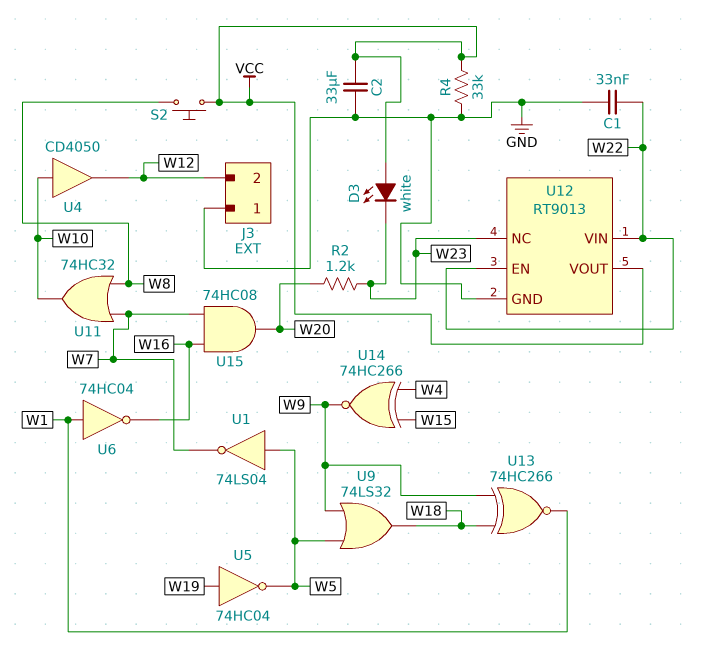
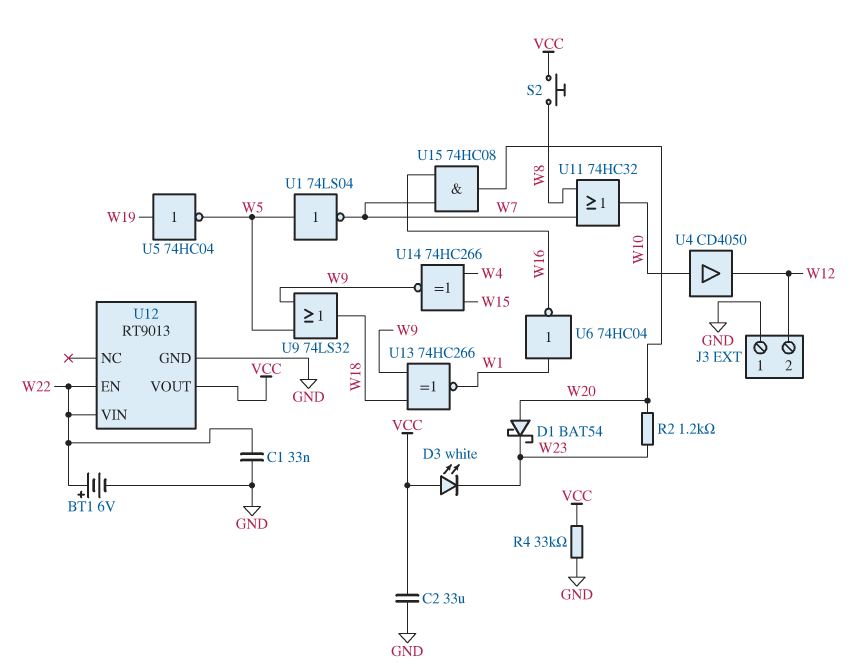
BT1: none -> 6V (plus W22, minus GND)
D1: none -> schottky BAT54 (A W20, K W23)
U12 pin NC: W23 -> none

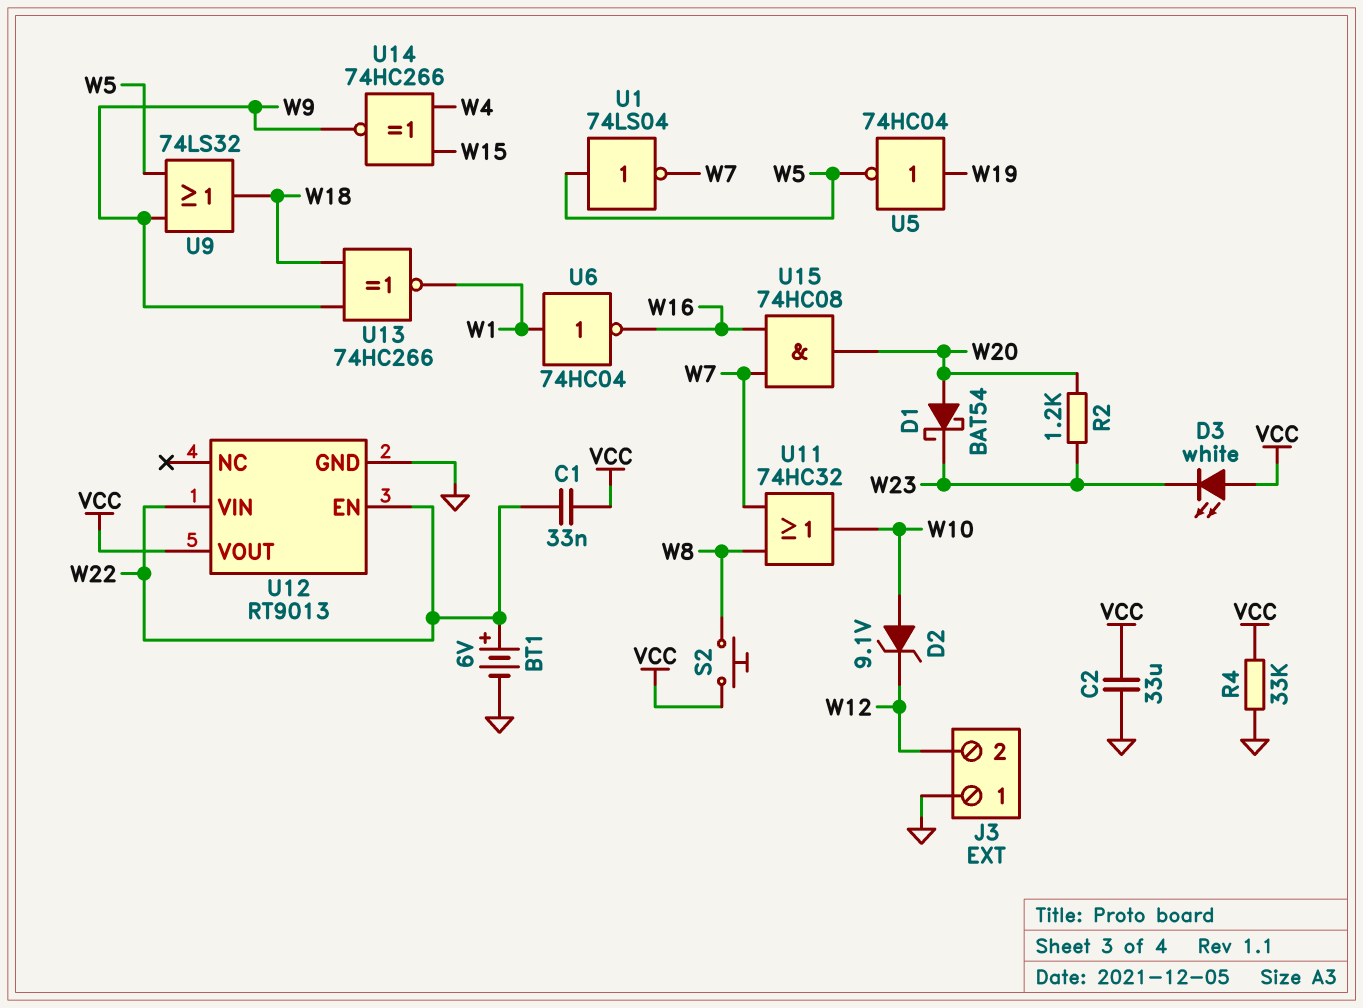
C1: 33nF (GND, W22) -> 33nF (VCC, W22)
D2: none -> zener 9.1V (A W10, K W12)
U4: buffer CD4050 (in W10, out W12) -> none

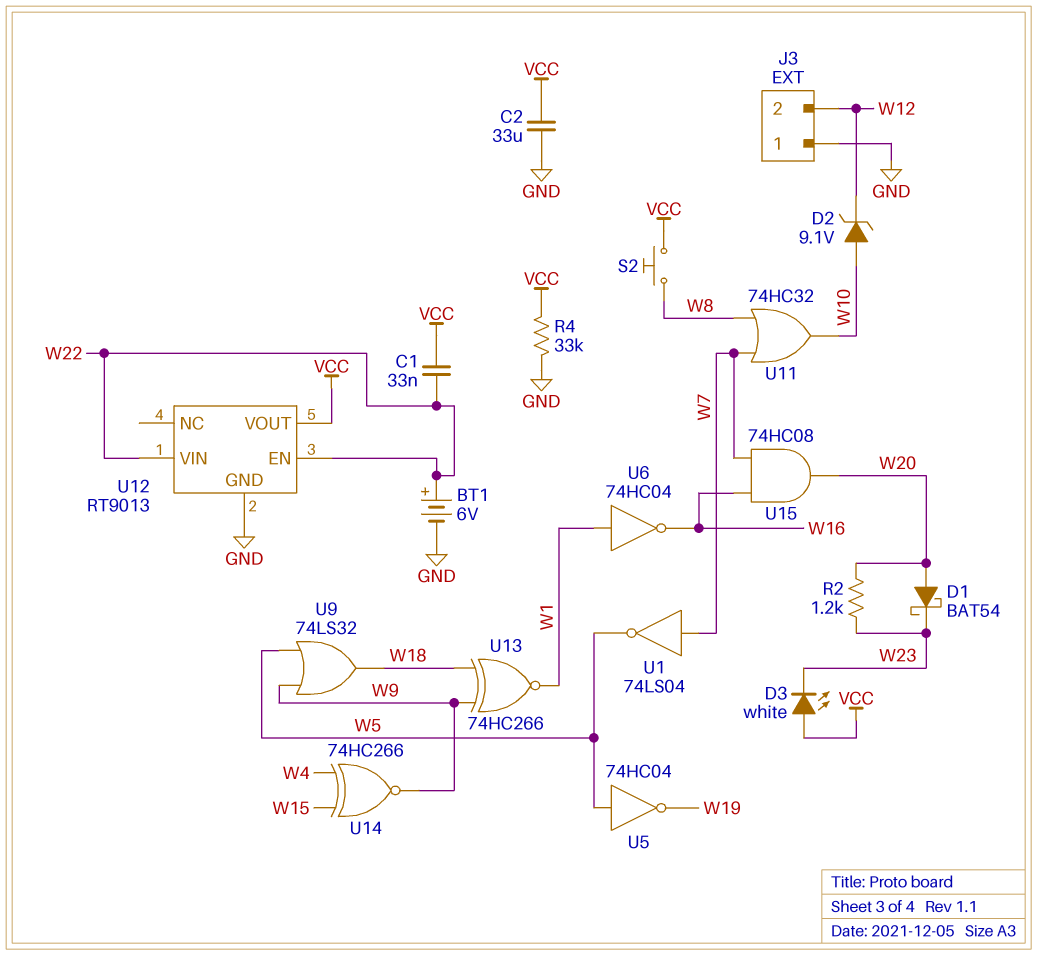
U1: NOT 74LS04 (in W5, out W7) -> NOT 74LS04 (in W7, out W5)
U5: NOT 74HC04 (in W19, out W5) -> NOT 74HC04 (in W5, out W19)

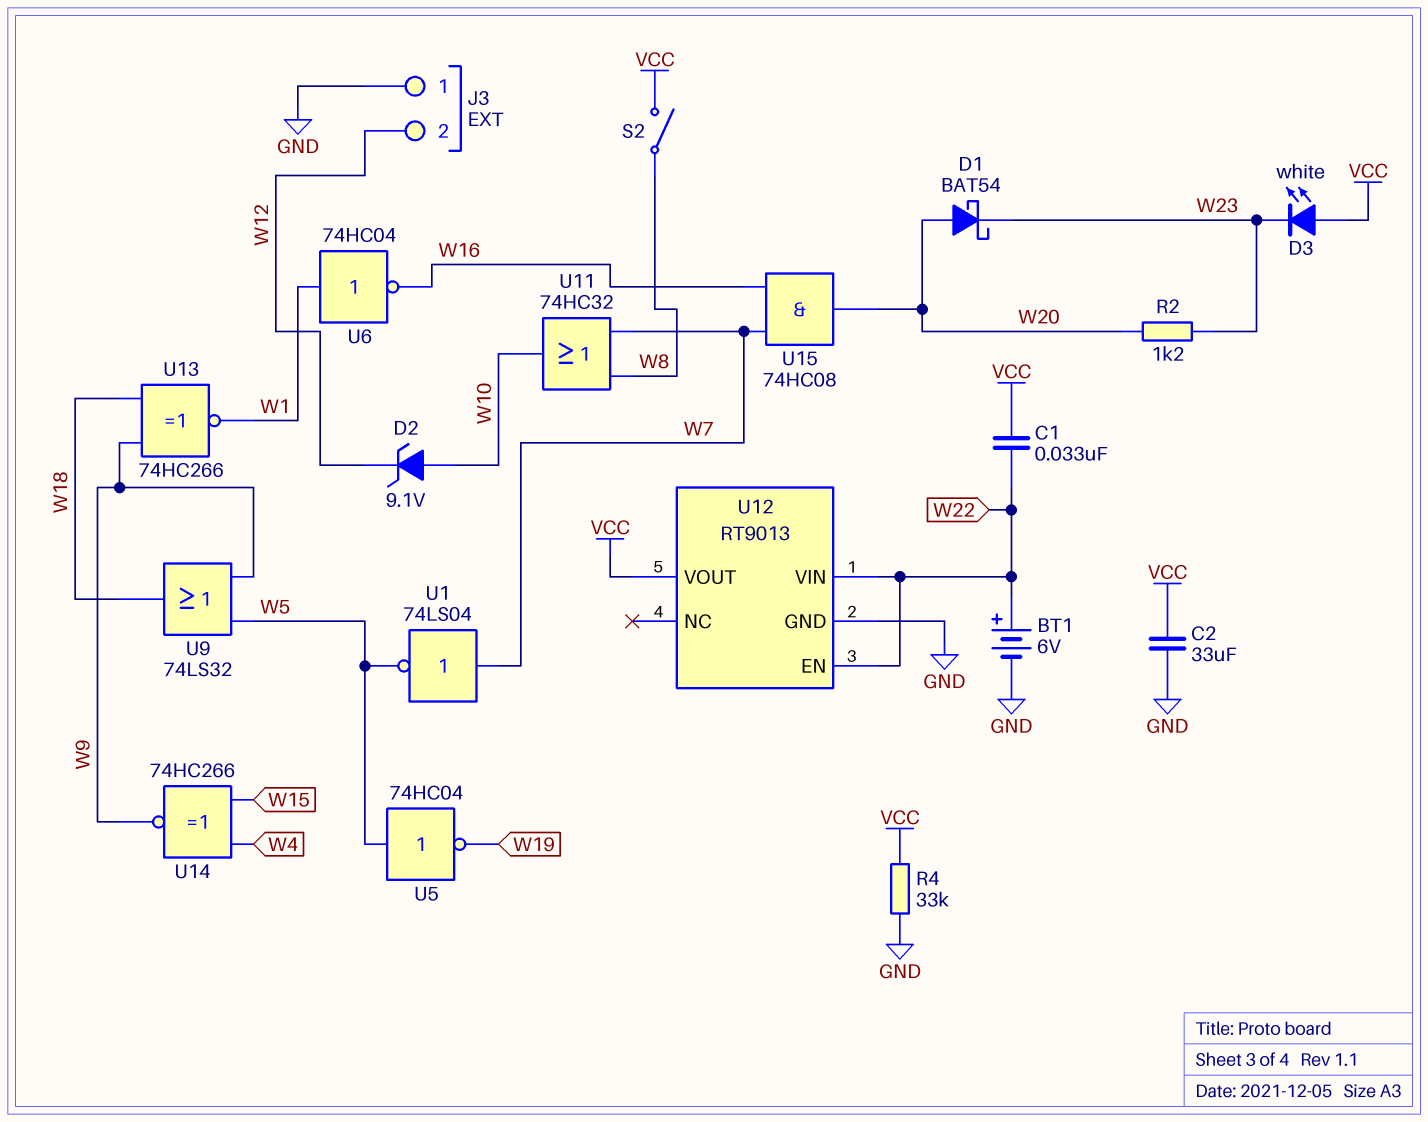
S2: button (VCC, W8) -> switch (VCC, W8)

